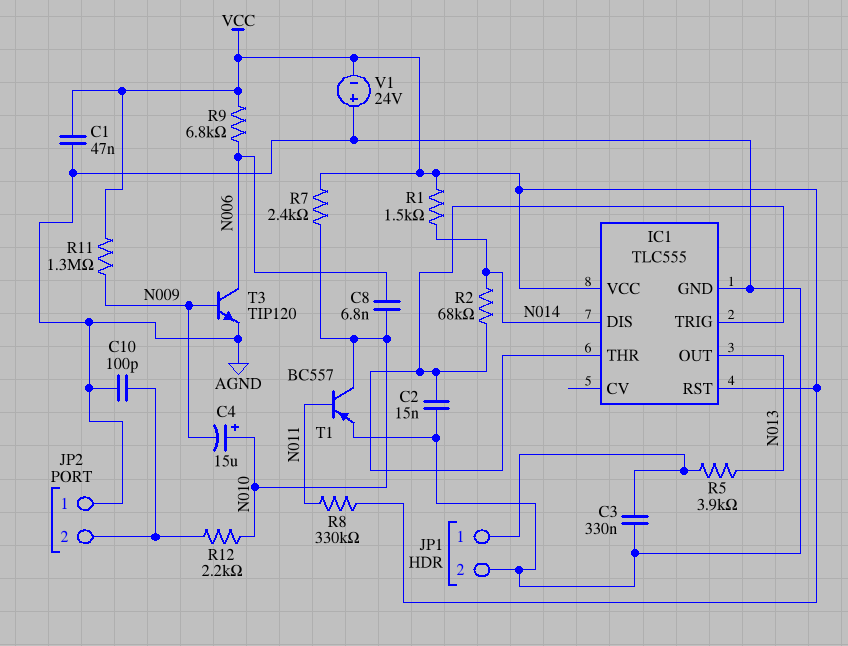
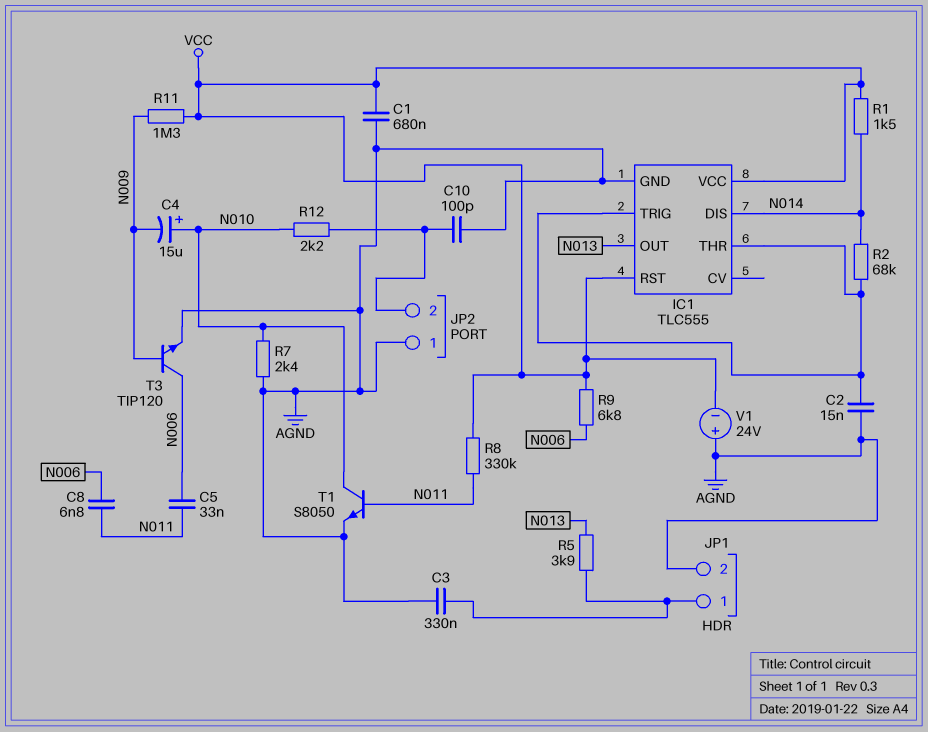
C1: 47nF (AGND, VCC) -> 680nF (AGND, VCC)
C5: none -> 33nF (N006, N011)
C8: 6.8nF (N006, N010) -> 6.8nF (N006, N011)
R7: 2.4k (N010, VCC) -> 2.4k (AGND, N010)
T1: PNP BC557 (B N011, C N010, E AGND) -> NPN S8050 (B N011, C N010, E AGND)

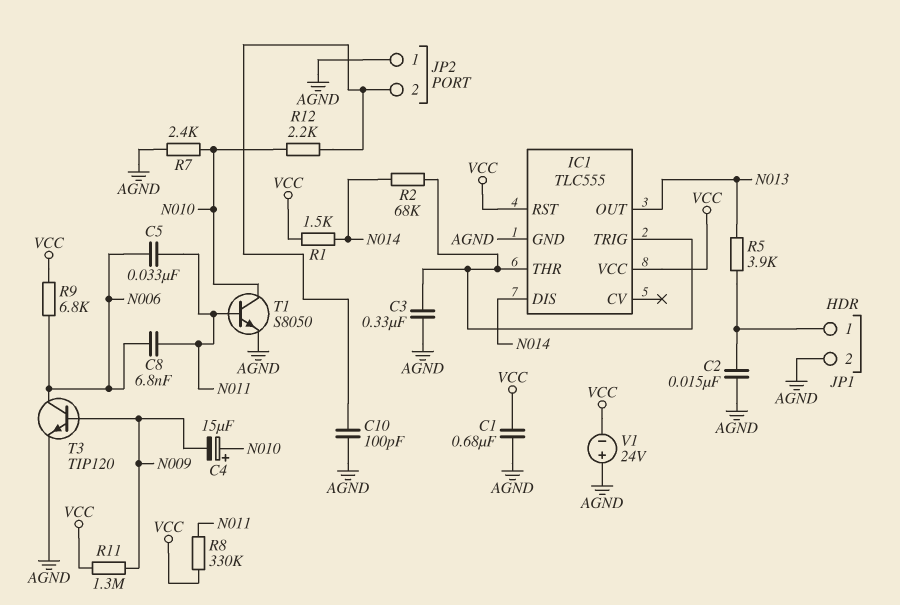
C2: 15nF (AGND, IC1/THR) -> 15nF (AGND, JP1/1)
C3: 330nF (AGND, JP1/1) -> 330nF (AGND, IC1/THR)

